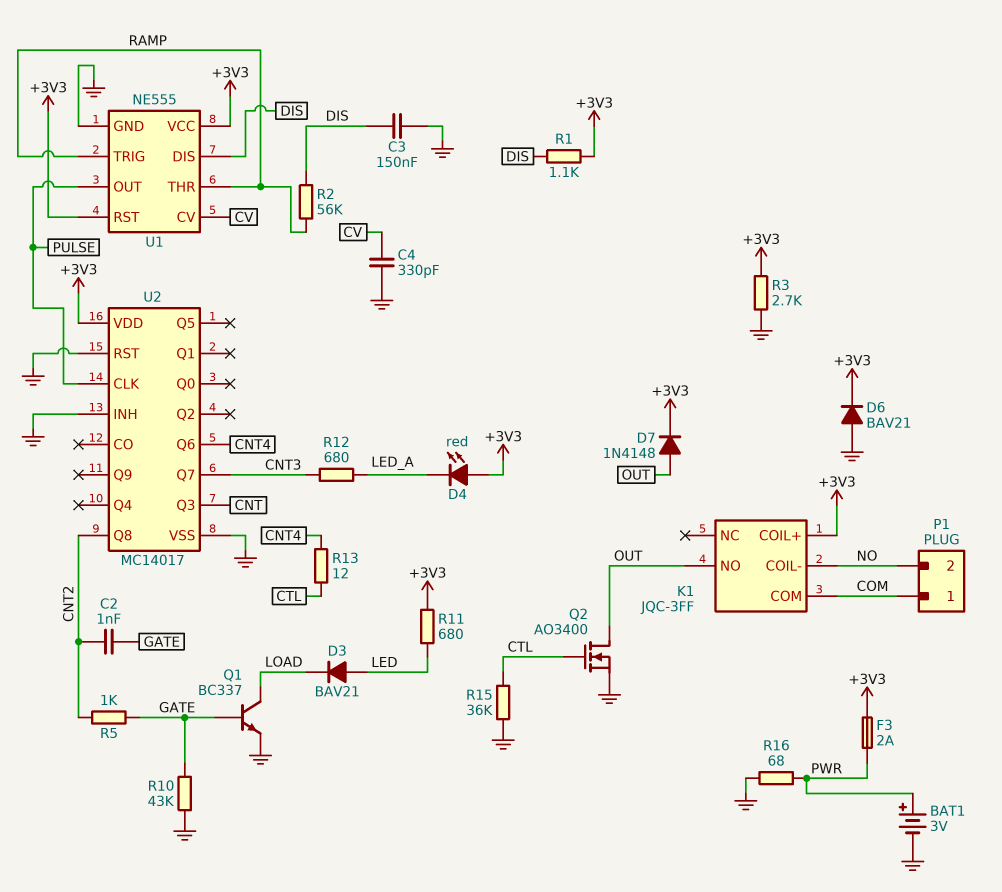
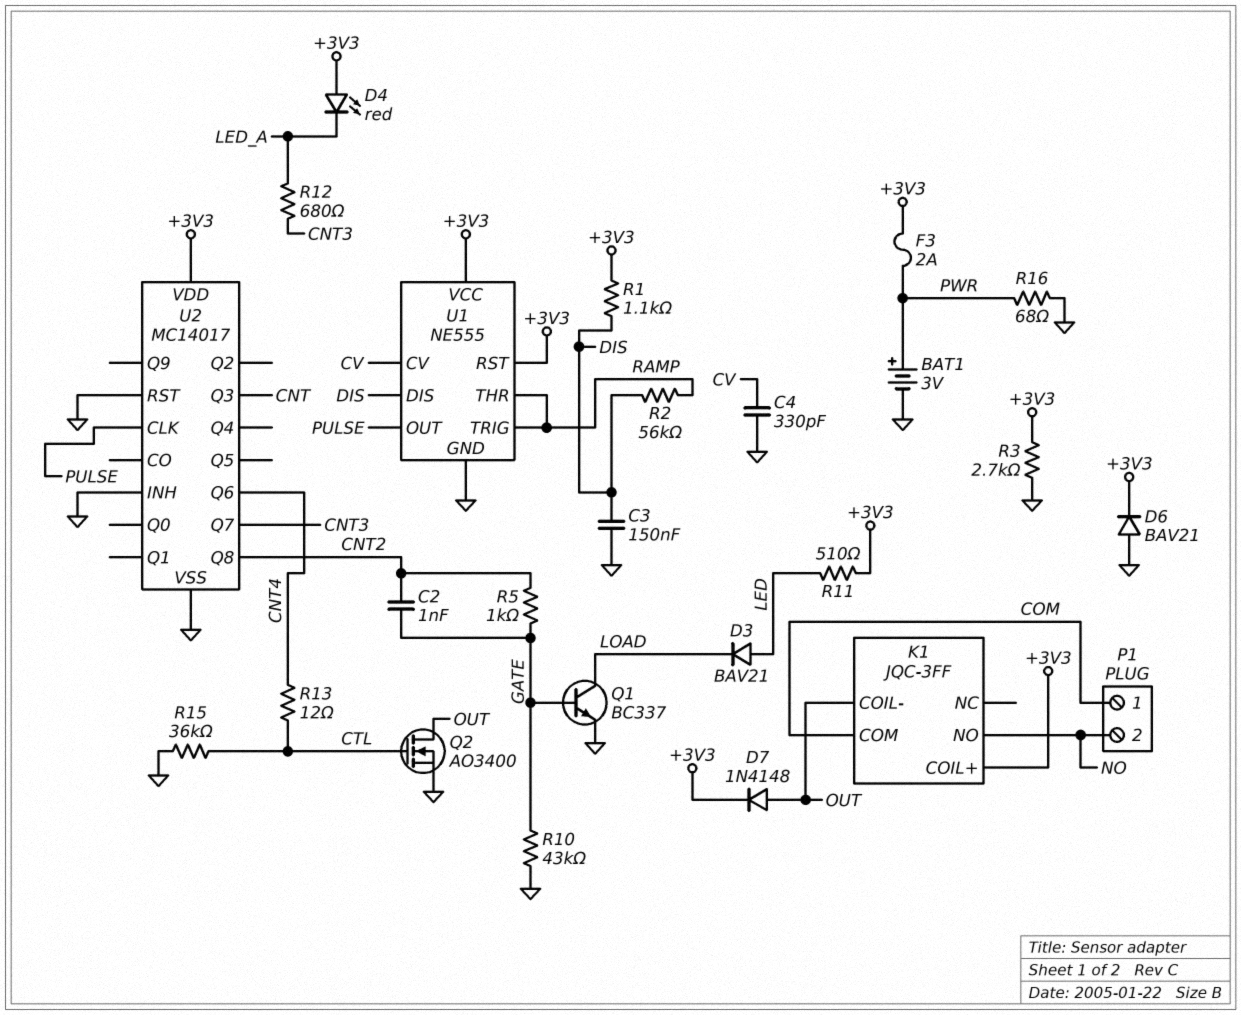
K1 pin COIL-: NO -> OUT
K1 pin NO: OUT -> NO
R11: 680 (+3V3, LED) -> 510 (+3V3, LED)

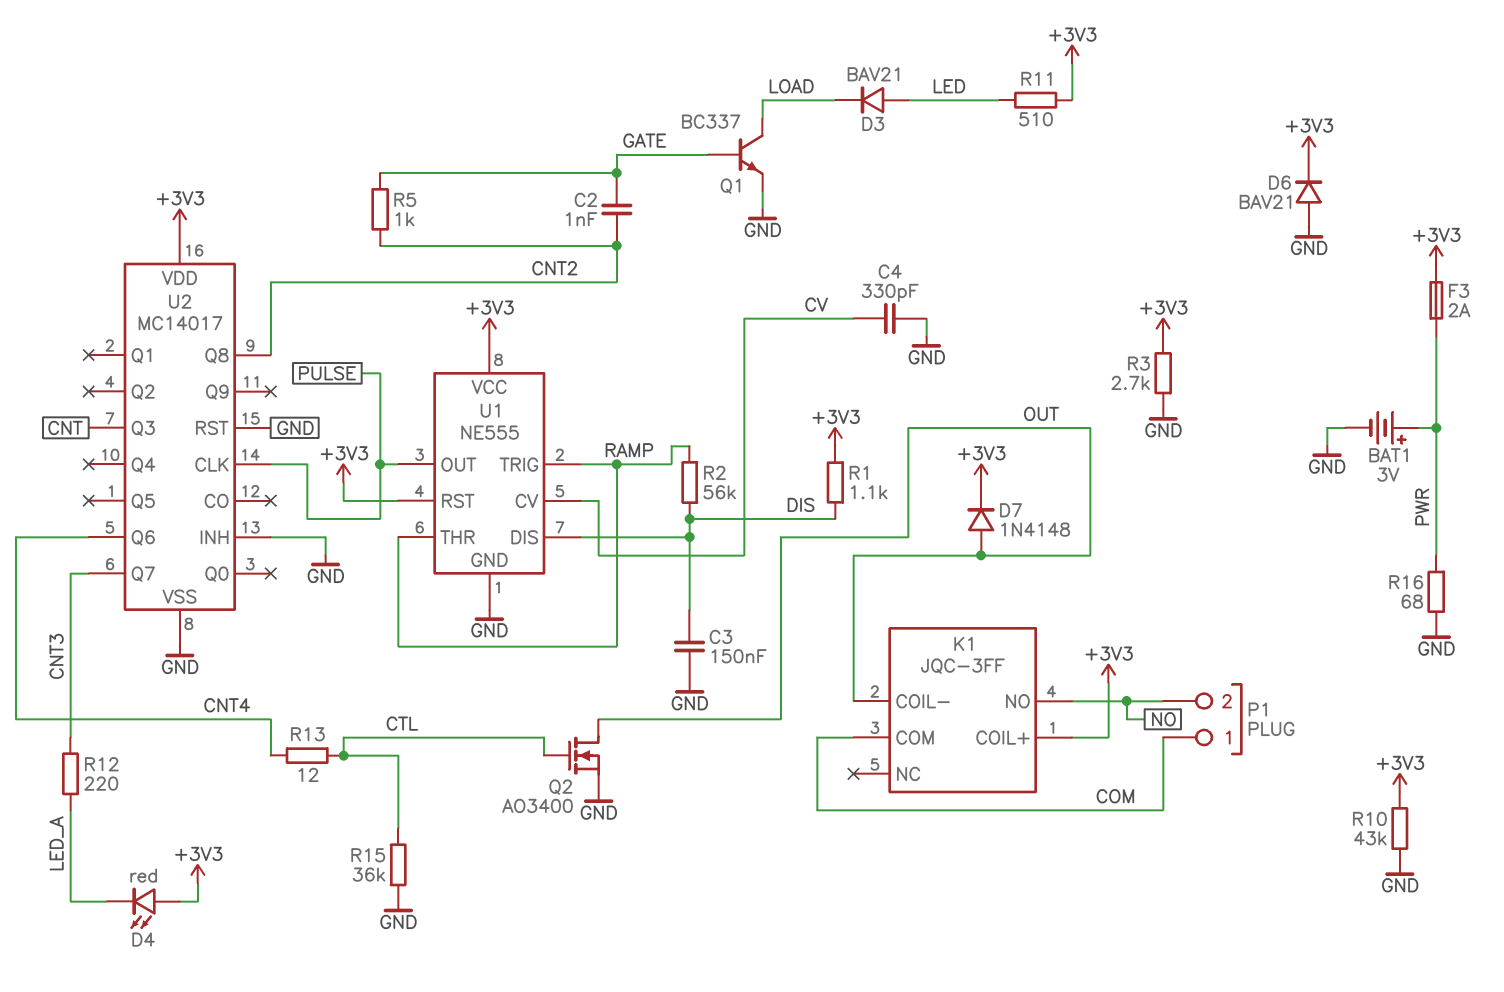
R10: 43k (GATE, GND) -> 43k (+3V3, GND)
R12: 680 (CNT3, LED_A) -> 220 (CNT3, LED_A)

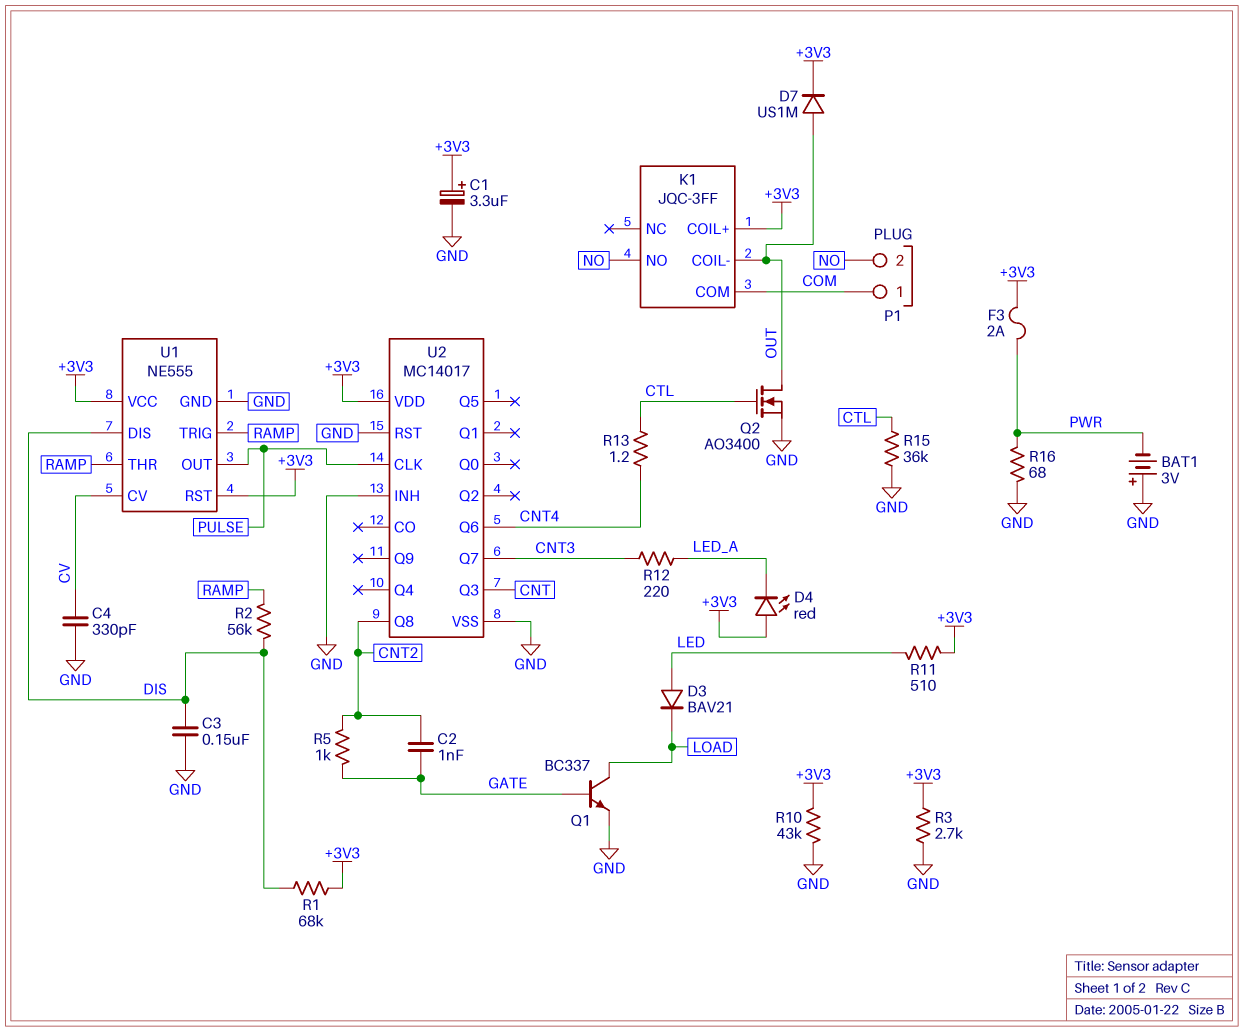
BAT1: 3V (plus PWR, minus GND) -> 3V (plus GND, minus PWR)
C1: none -> 3.3uF (plus +3V3, minus GND)
D6: diode BAV21 (A GND, K +3V3) -> none
D7: diode 1N4148 (A OUT, K +3V3) -> diode US1M (A OUT, K +3V3)
R1: 1.1k (+3V3, DIS) -> 68k (+3V3, DIS)
R13: 12 (CNT4, CTL) -> 1.2 (CNT4, CTL)

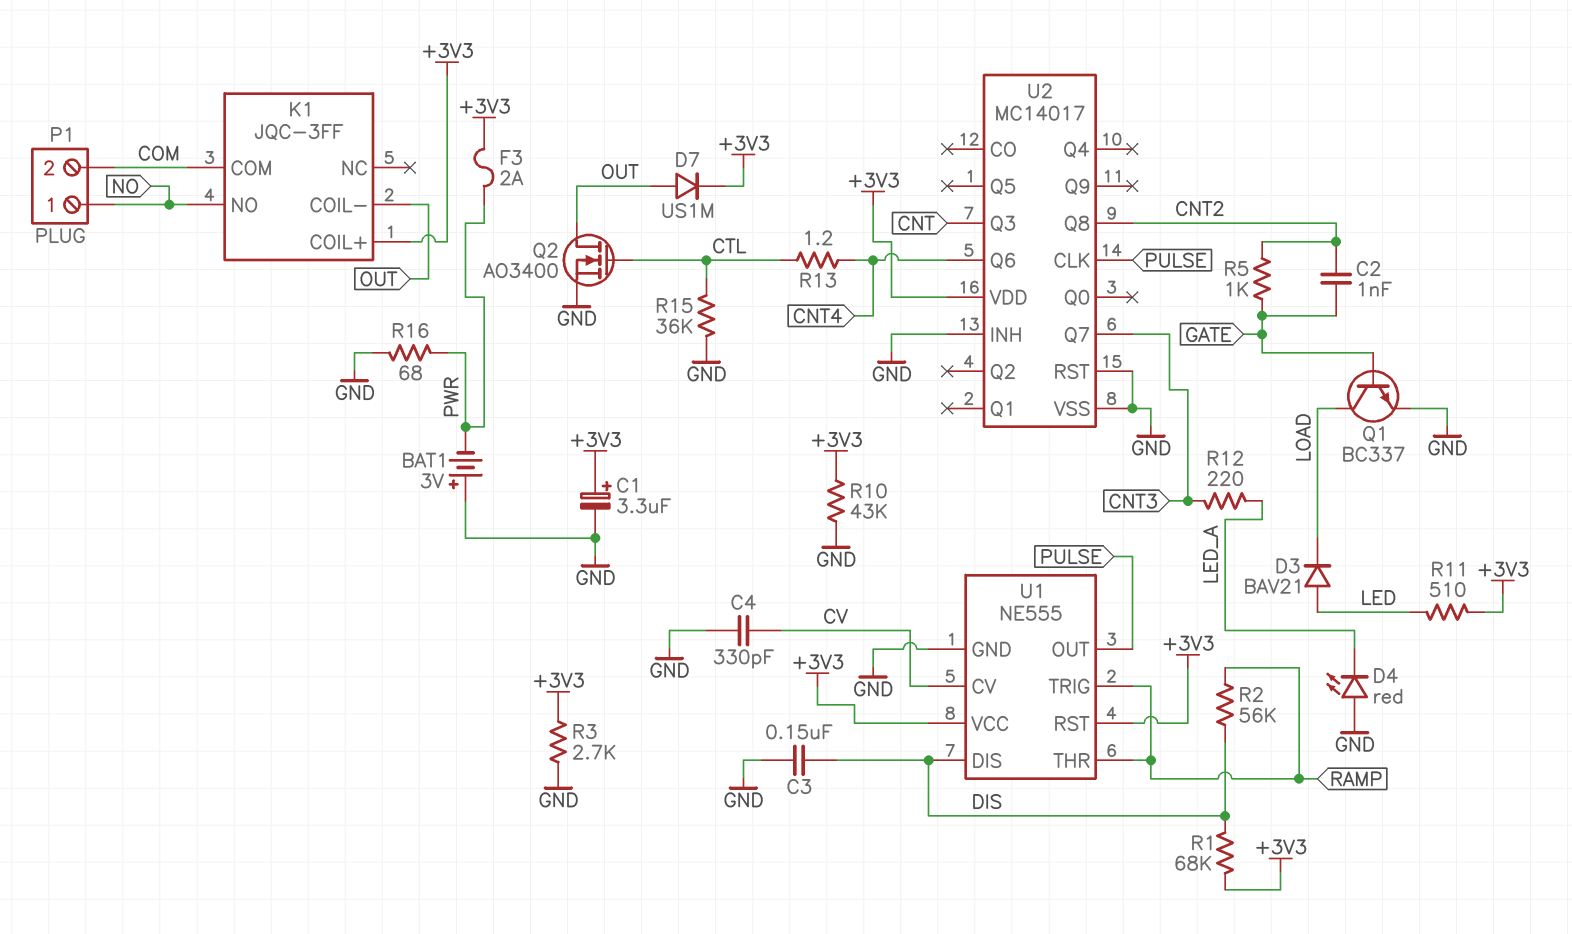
D4: LED red (A +3V3, K LED_A) -> LED red (A GND, K LED_A)
P1 pin 1: COM -> NO
P1 pin 2: NO -> COM

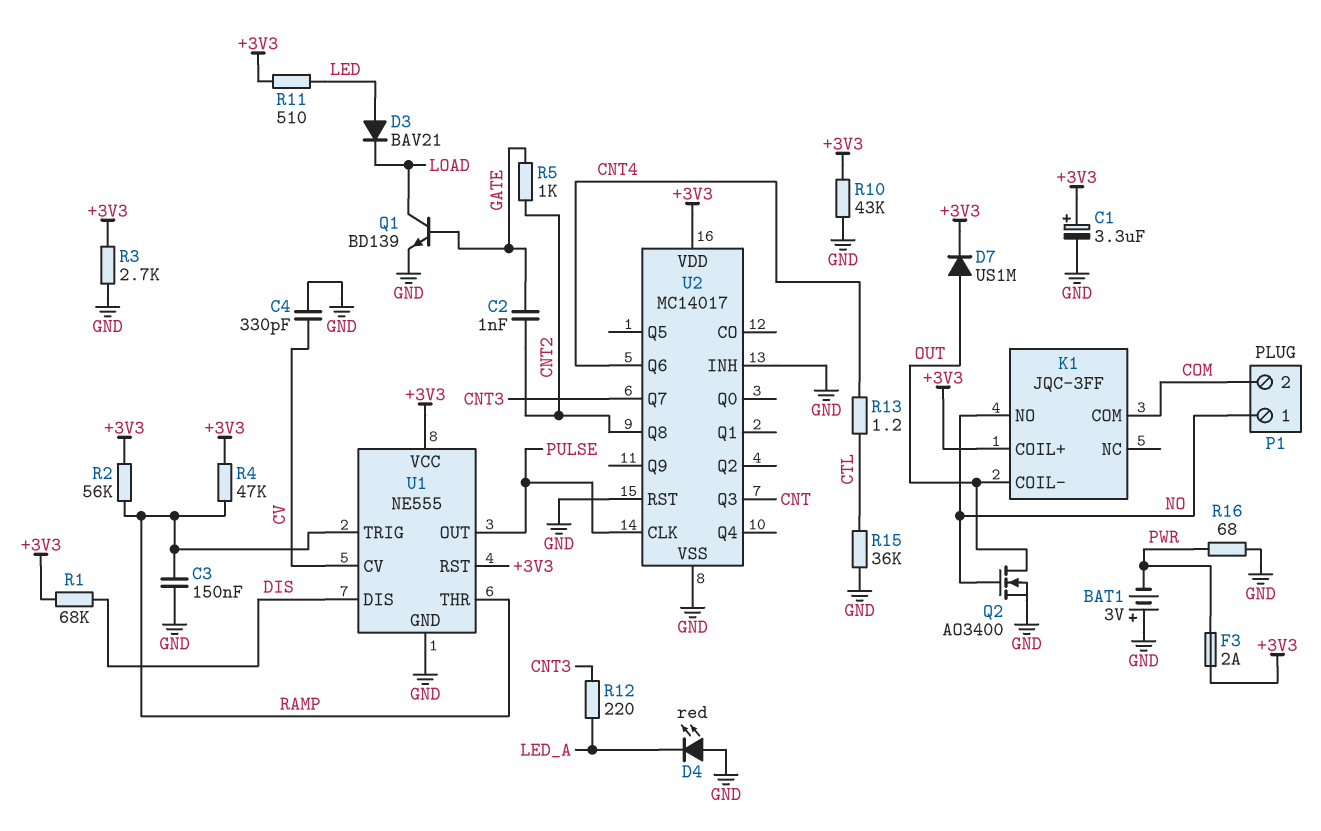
C3: 150nF (DIS, GND) -> 150nF (GND, RAMP)
Q1: NPN BC337 (B GATE, C LOAD, E GND) -> NPN BD139 (B GATE, C LOAD, E GND)
Q2: NMOS AO3400 (G CTL, D OUT, S GND) -> NMOS AO3400 (G NO, D OUT, S GND)
R2: 56k (DIS, RAMP) -> 56k (+3V3, RAMP)
R4: none -> 47k (+3V3, RAMP)

